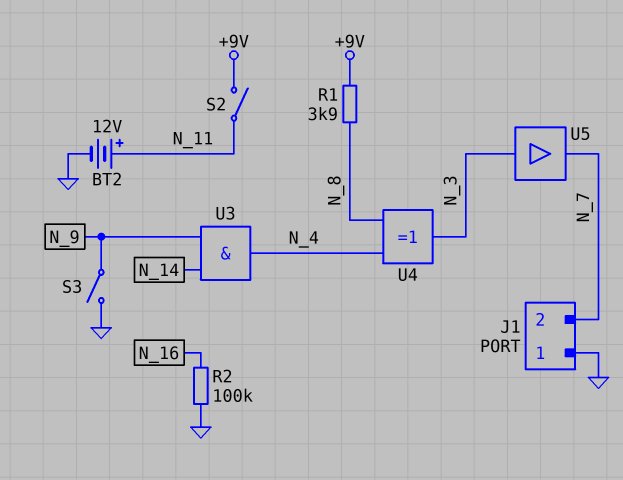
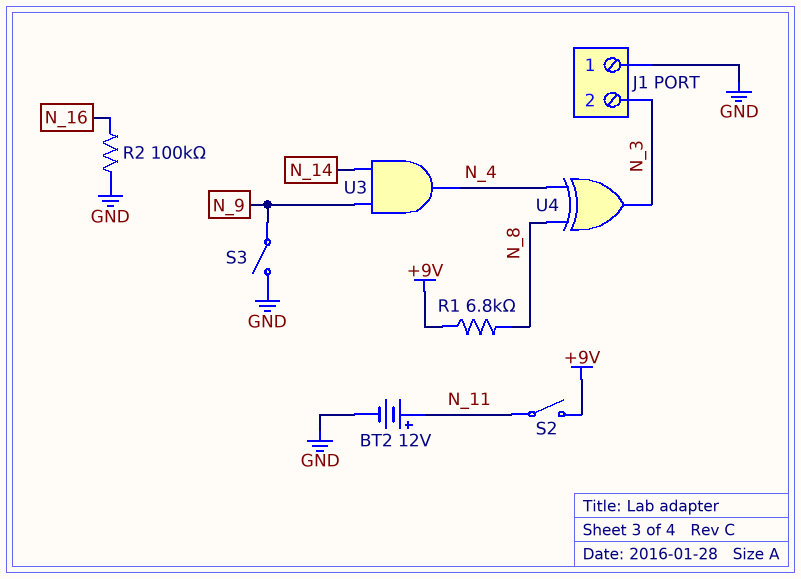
J1 pin 2: N_7 -> N_3
R1: 3.9k (+9V, N_8) -> 6.8k (+9V, N_8)
U5: buffer (in N_3, out N_7) -> none

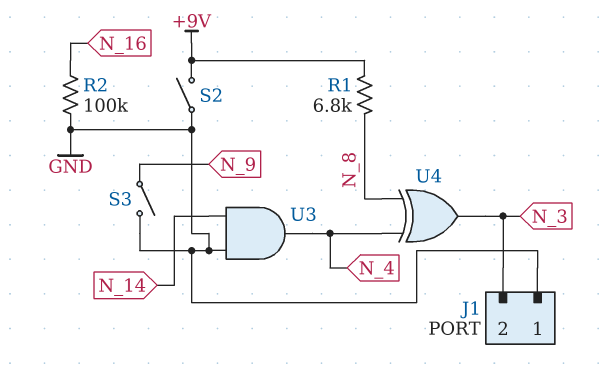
BT2: 12V (plus N_11, minus GND) -> none
S2: switch (+9V, N_11) -> switch (+9V, GND)
U3: AND (in N_9, in N_14, out N_4) -> AND (in GND, in N_14, out N_4)

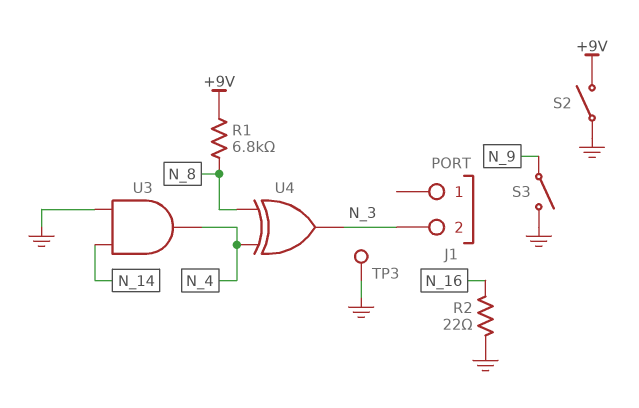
J1 pin 1: GND -> none
R2: 100k (GND, N_16) -> 22 (GND, N_16)
TP3: none -> test point (GND)

